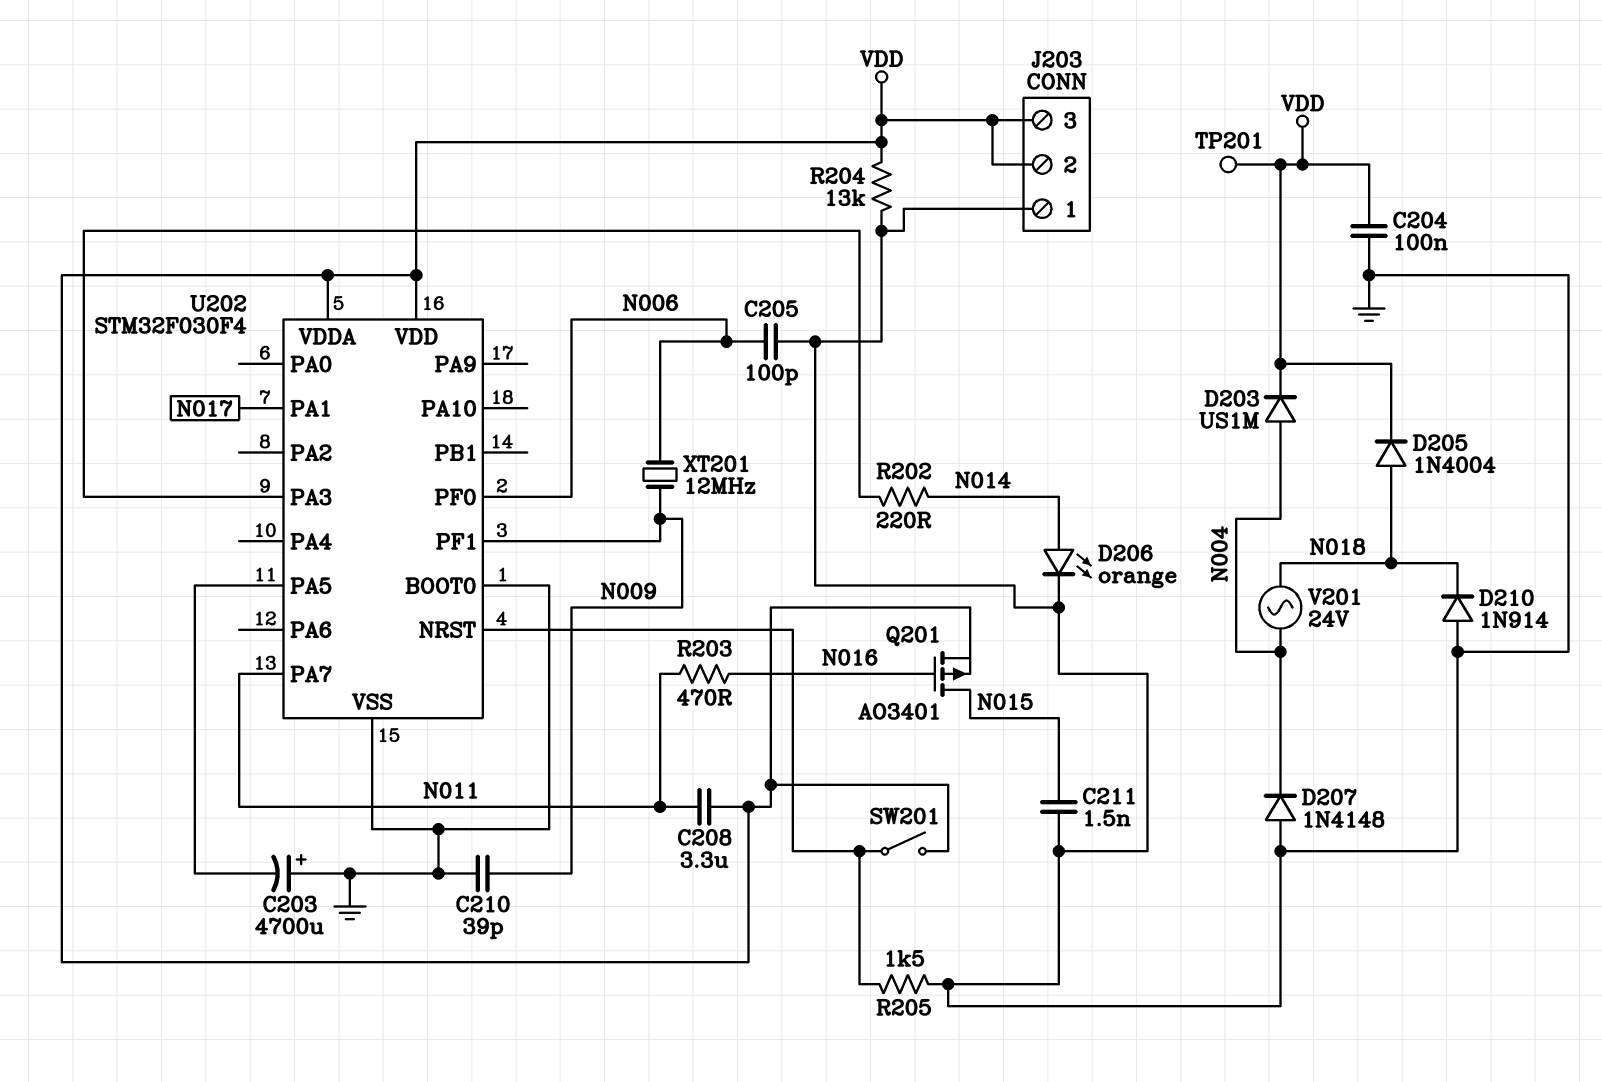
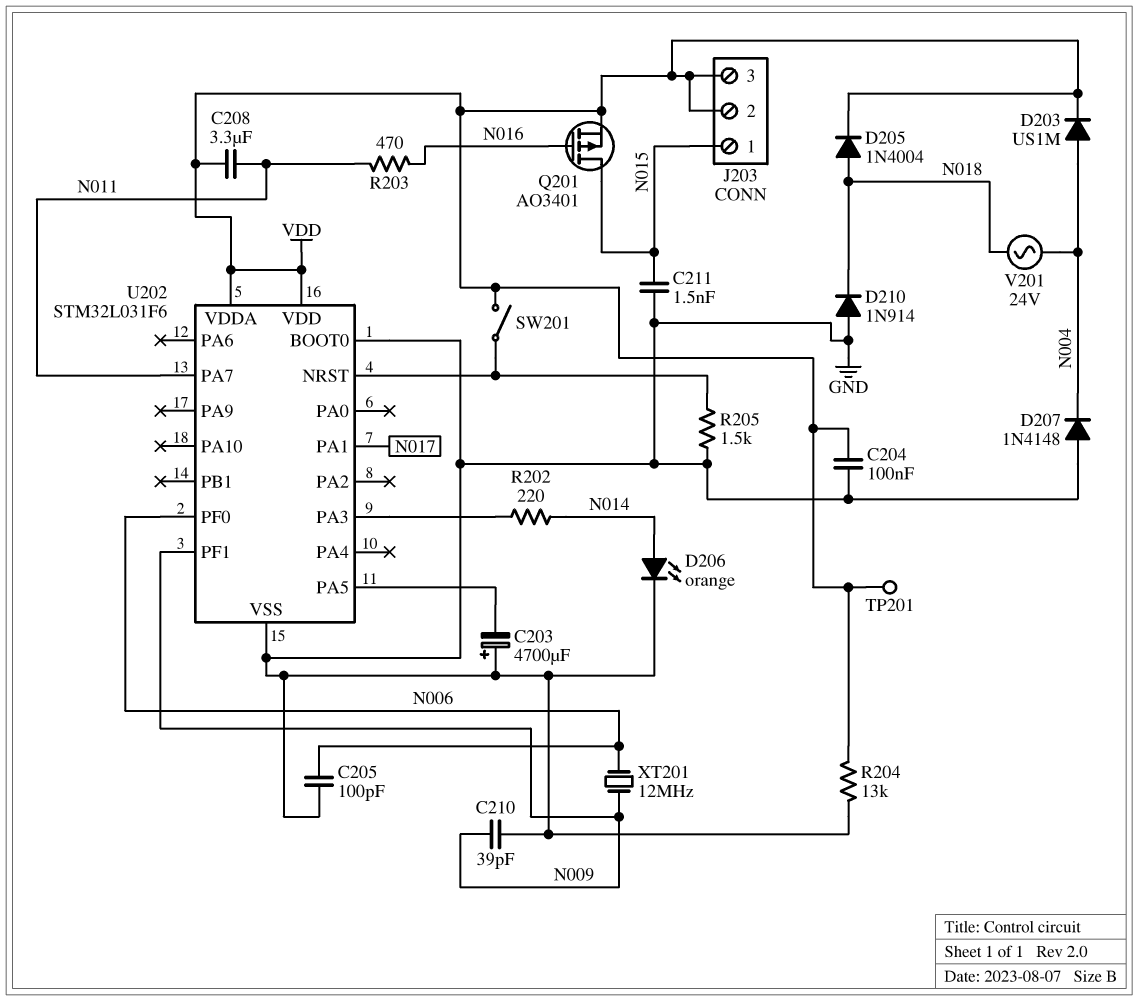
J203 pin 1: GND -> N015
U202: STM32F030F4 -> STM32L031F6

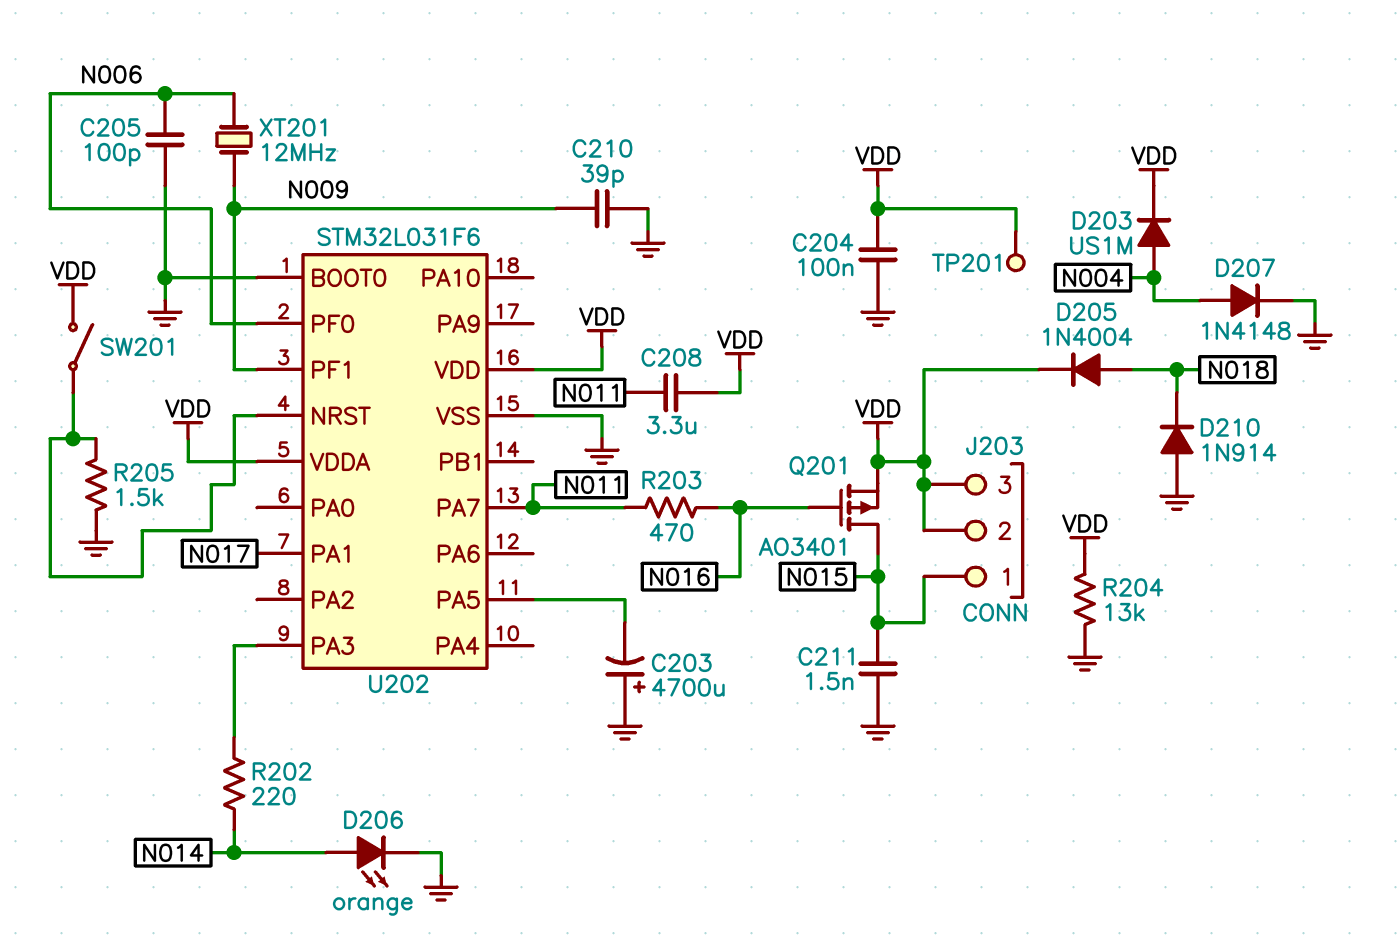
D207: diode 1N4148 (A GND, K N004) -> diode 1N4148 (A N004, K GND)
V201: AC 24V (N004, N018) -> none

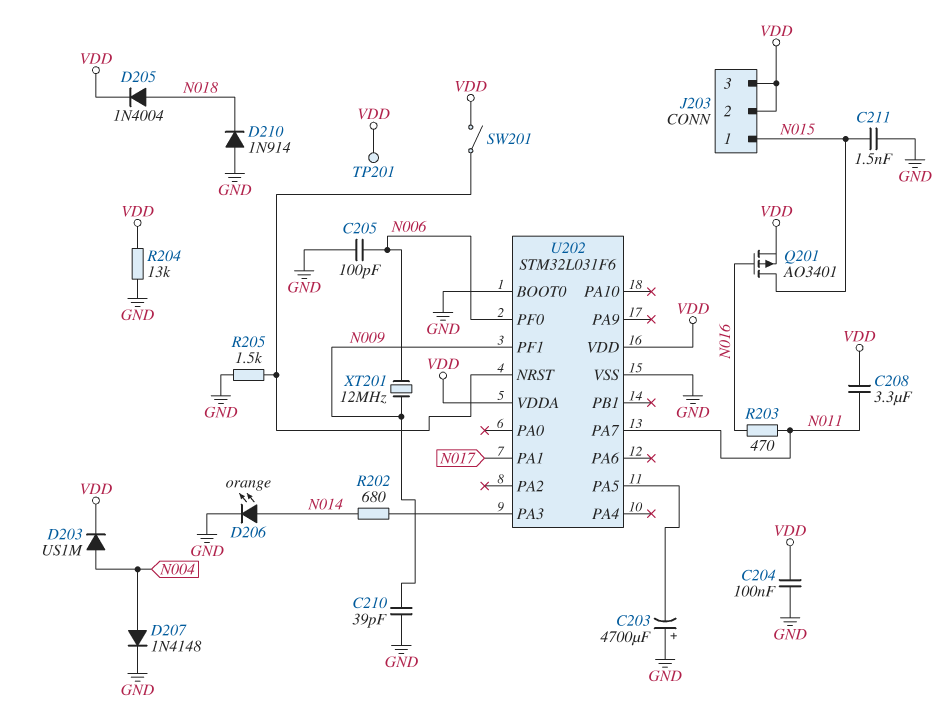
R202: 220 (N014, U202/PA3) -> 680 (N014, U202/PA3)

